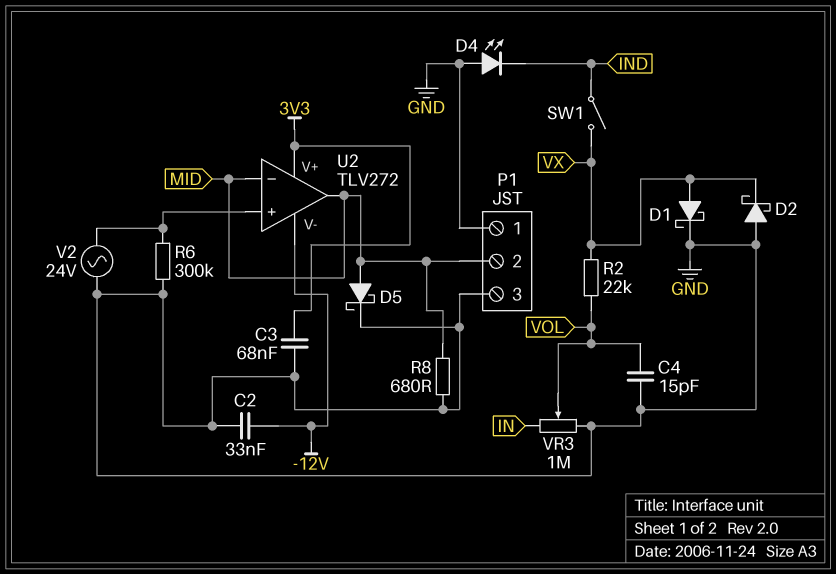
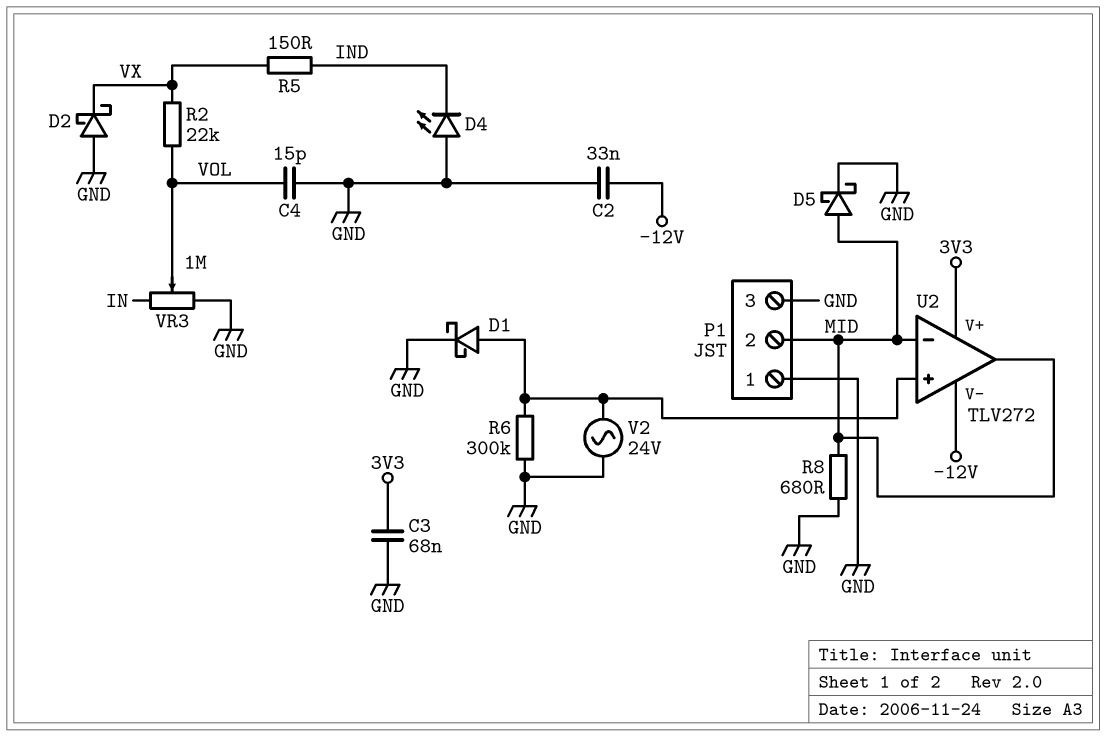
D1: schottky (A VX, K GND) -> schottky (A U2/in+, K GND)
R5: none -> 150 (IND, VX)
SW1: switch (IND, VX) -> none

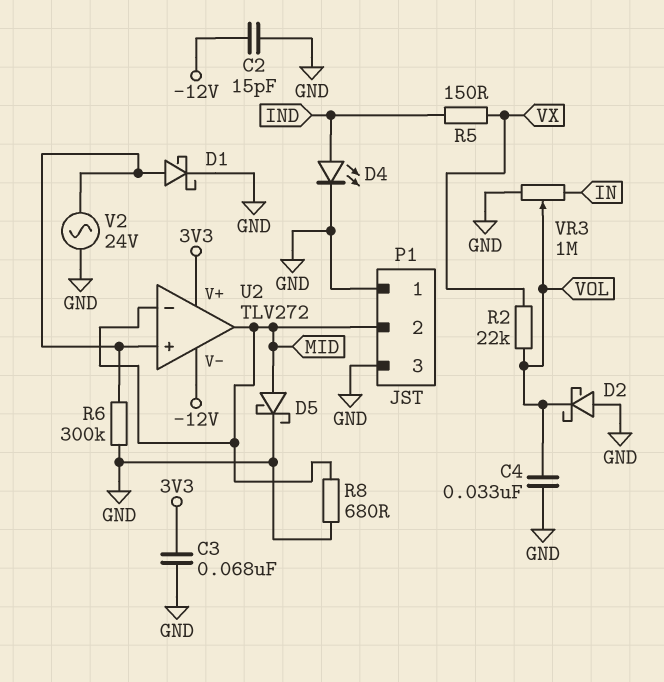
C2: 33nF (-12V, GND) -> 15pF (-12V, GND)
C4: 15pF (GND, VOL) -> 33nF (GND, VOL)
D2: schottky (A GND, K VX) -> schottky (A GND, K VOL)
D4: LED (A GND, K IND) -> LED (A IND, K GND)

